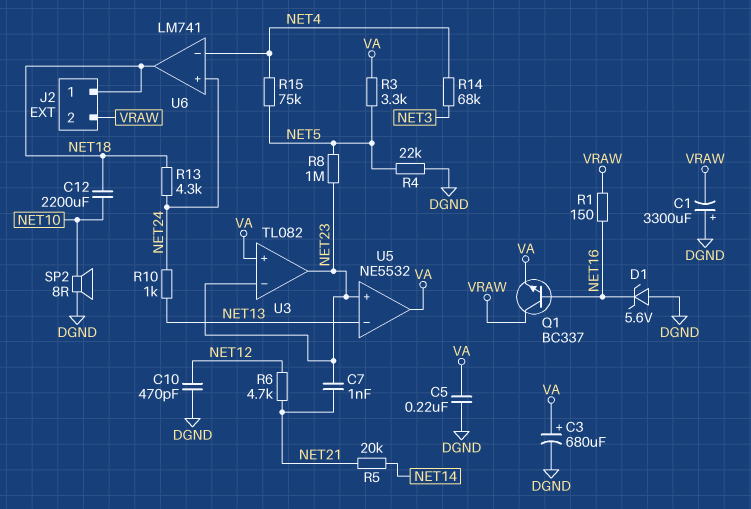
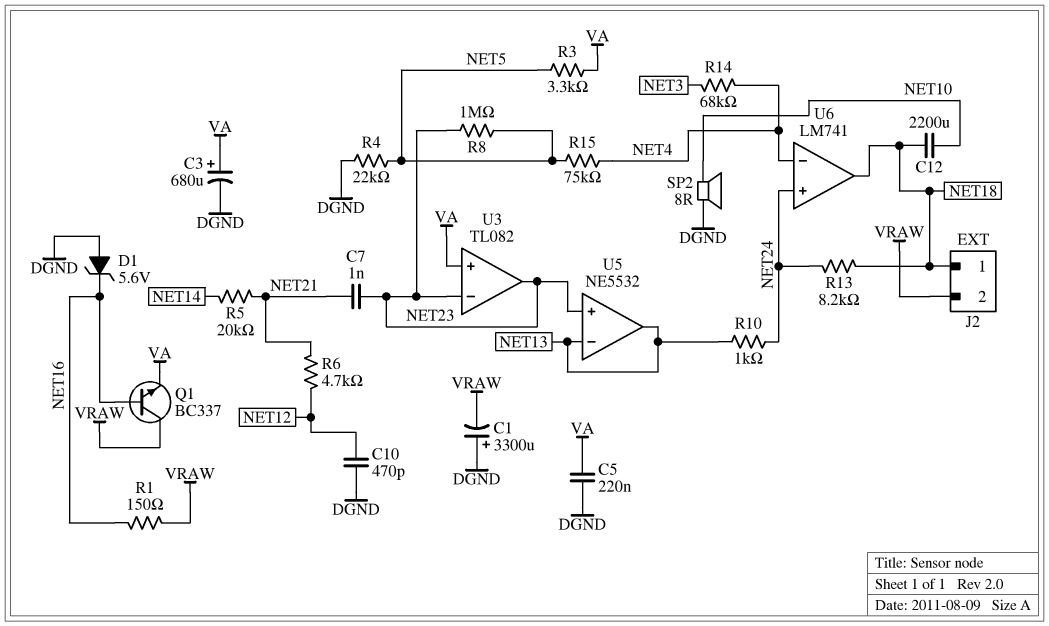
R13: 4.3k (NET18, NET24) -> 8.2k (NET18, NET24)
U5 pin out: VA -> NET13

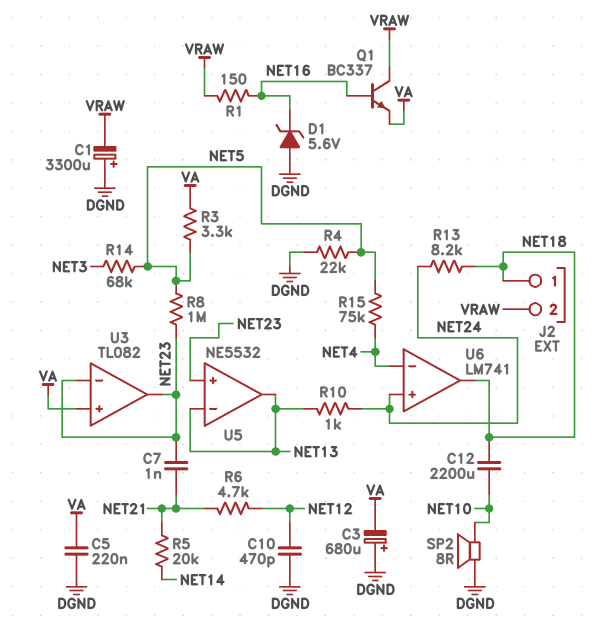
C3: 680uF (plus VA, minus DGND) -> 680uF (plus DGND, minus VA)
R14: 68k (NET3, NET4) -> 68k (NET3, NET5)

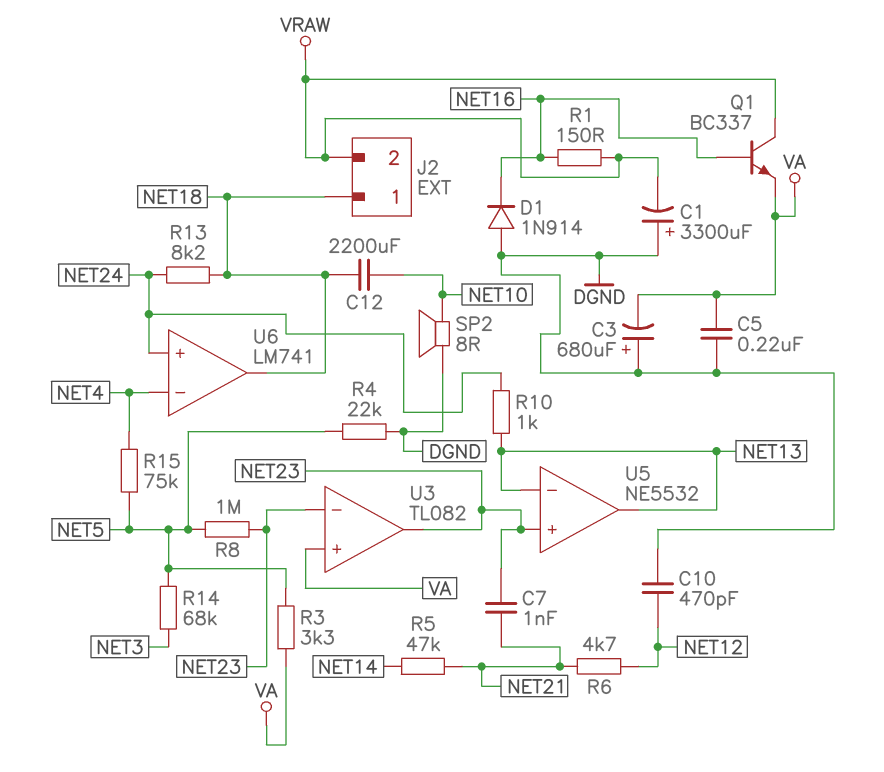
D1: zener 5.6V (A DGND, K NET16) -> diode 1N914 (A DGND, K NET16)
R5: 20k (NET14, NET21) -> 47k (NET14, NET21)

